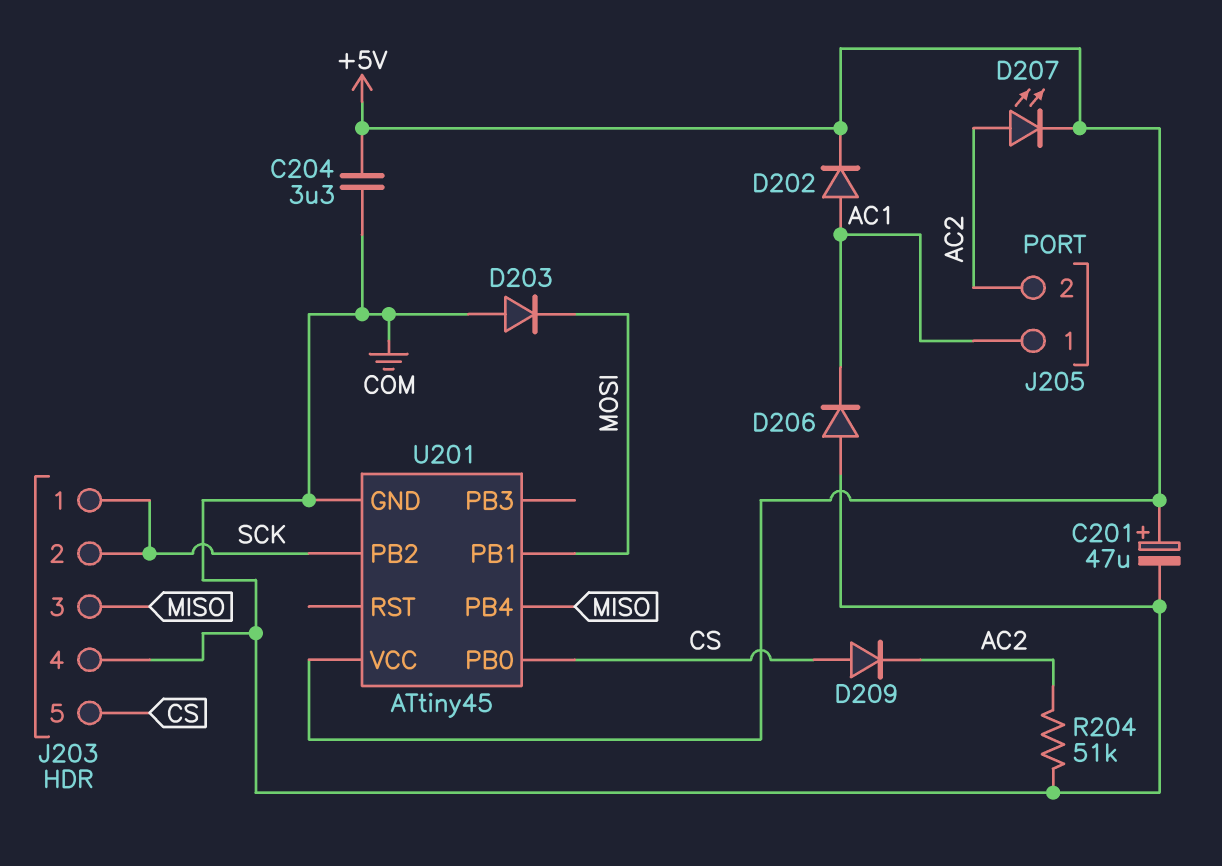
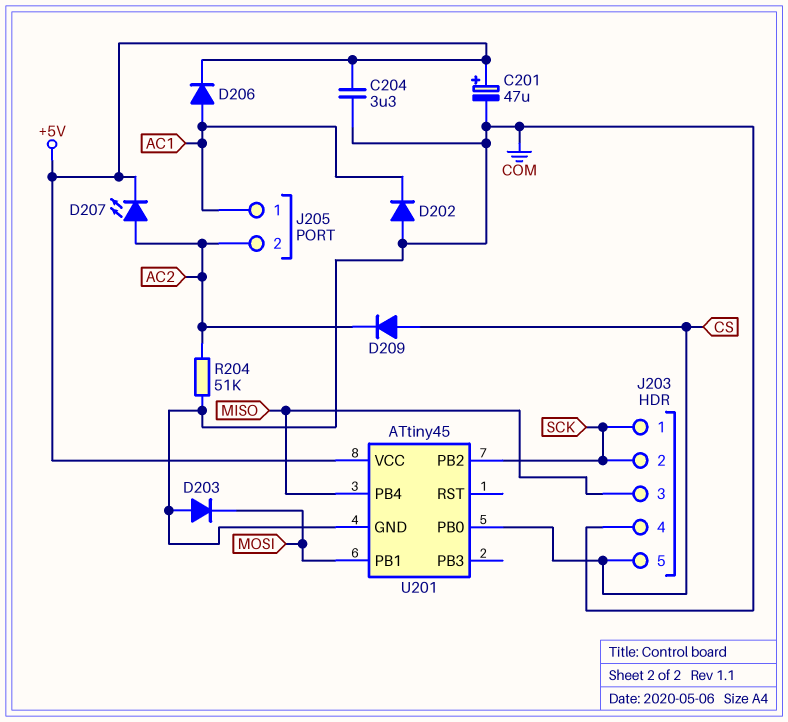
D202: diode (A AC1, K +5V) -> diode (A COM, K AC1)
D206: diode (A COM, K AC1) -> diode (A AC1, K +5V)

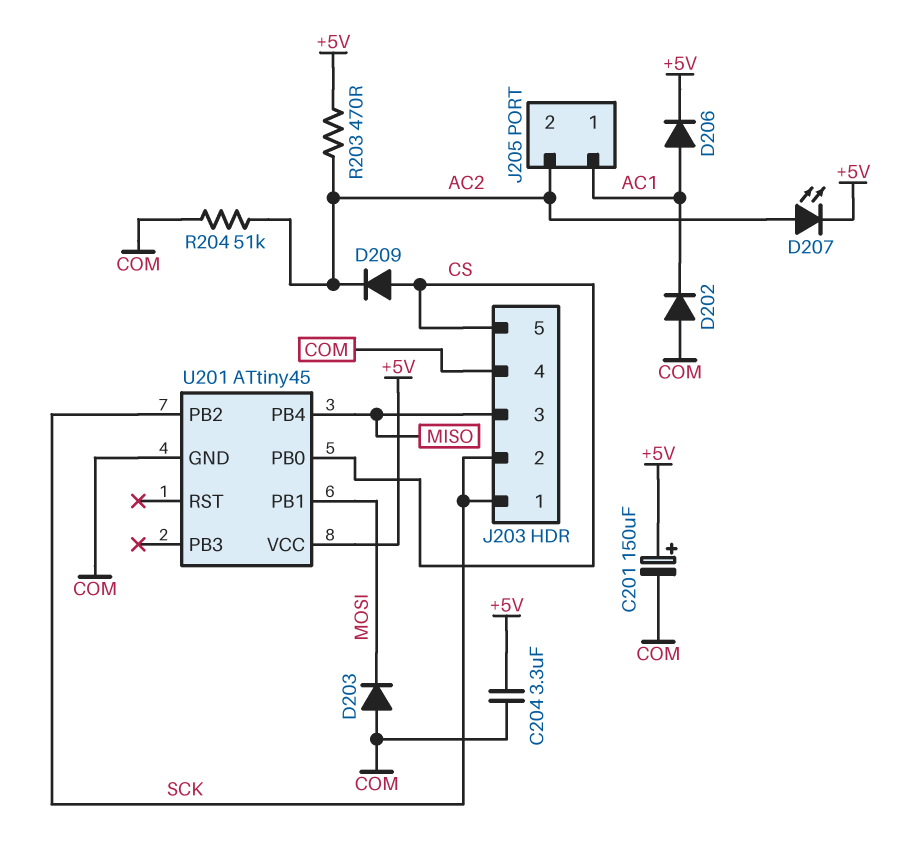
C201: 47uF (plus +5V, minus COM) -> 150uF (plus +5V, minus COM)
R203: none -> 470 (+5V, AC2)

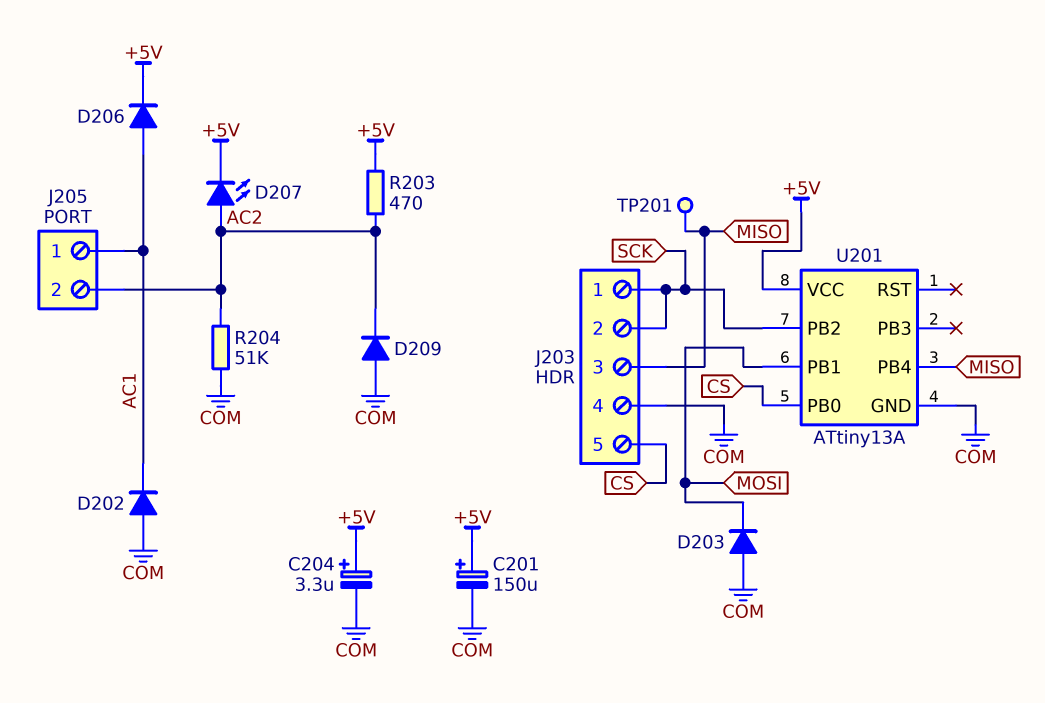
C204: 3.3uF (+5V, COM) -> 3.3uF (plus +5V, minus COM)
D209: diode (A CS, K AC2) -> diode (A COM, K AC2)
TP201: none -> test point (MISO)
U201: ATtiny45 -> ATtiny13A

